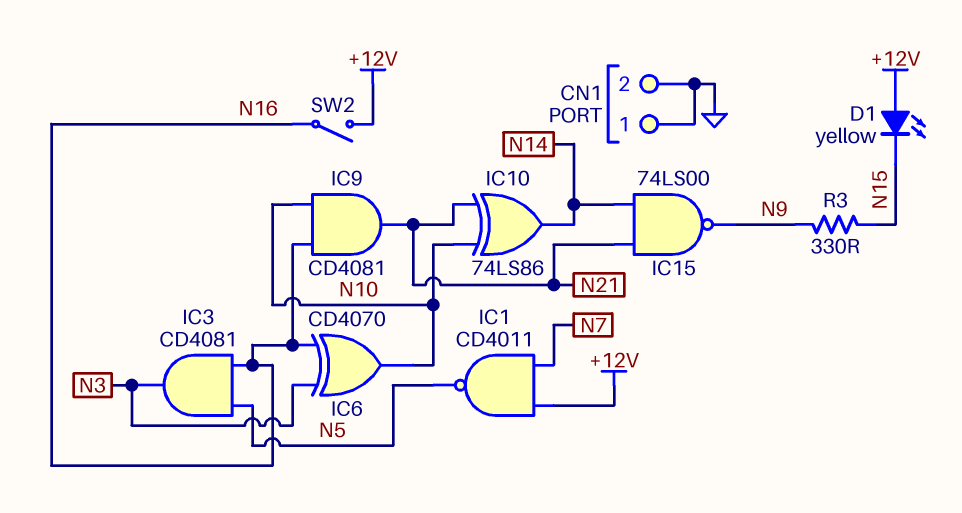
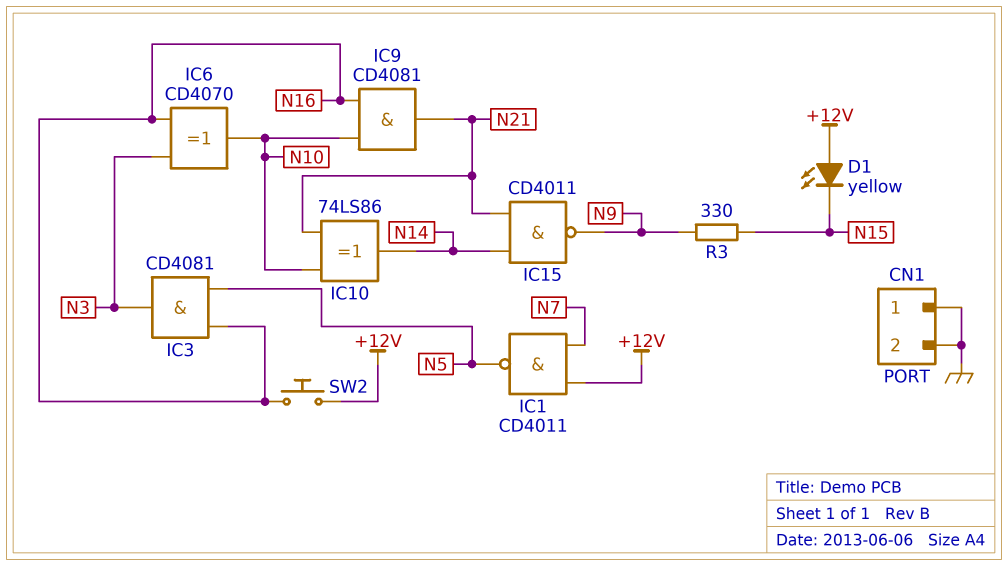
IC15: NAND 74LS00 (in N14, in N21, out N9) -> NAND CD4011 (in N14, in N21, out N9)
SW2: switch (+12V, N16) -> button (+12V, N16)

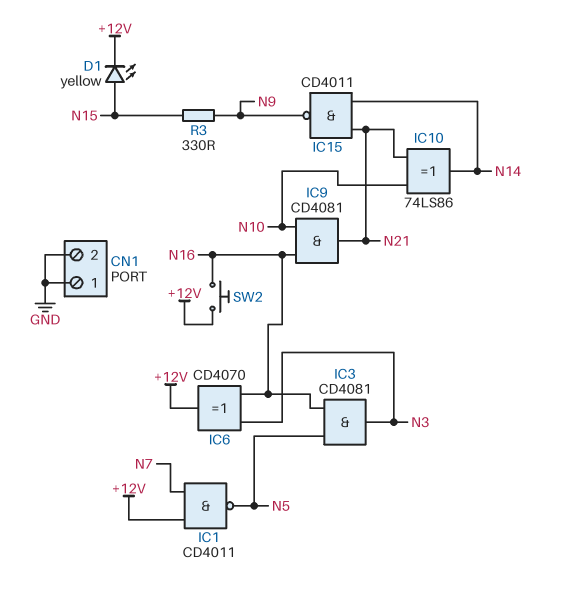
D1: LED yellow (A +12V, K N15) -> LED yellow (A N15, K +12V)
IC6: XOR CD4070 (in N3, in N16, out N10) -> XOR CD4070 (in N3, in N16, out +12V)

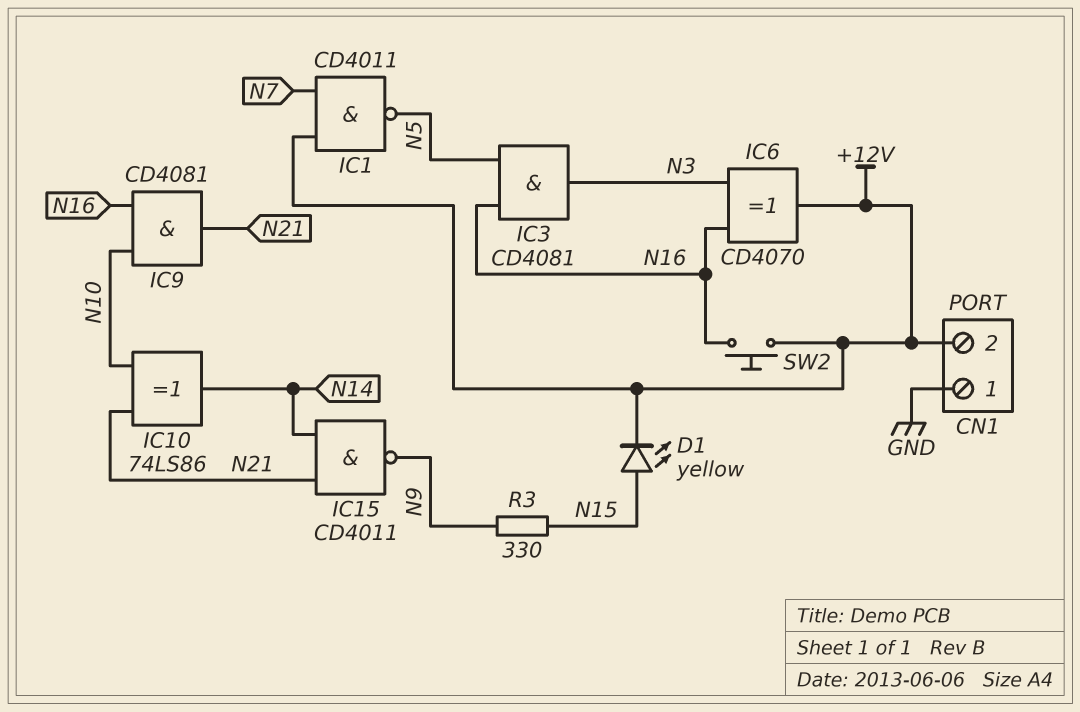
CN1 pin 2: GND -> +12V

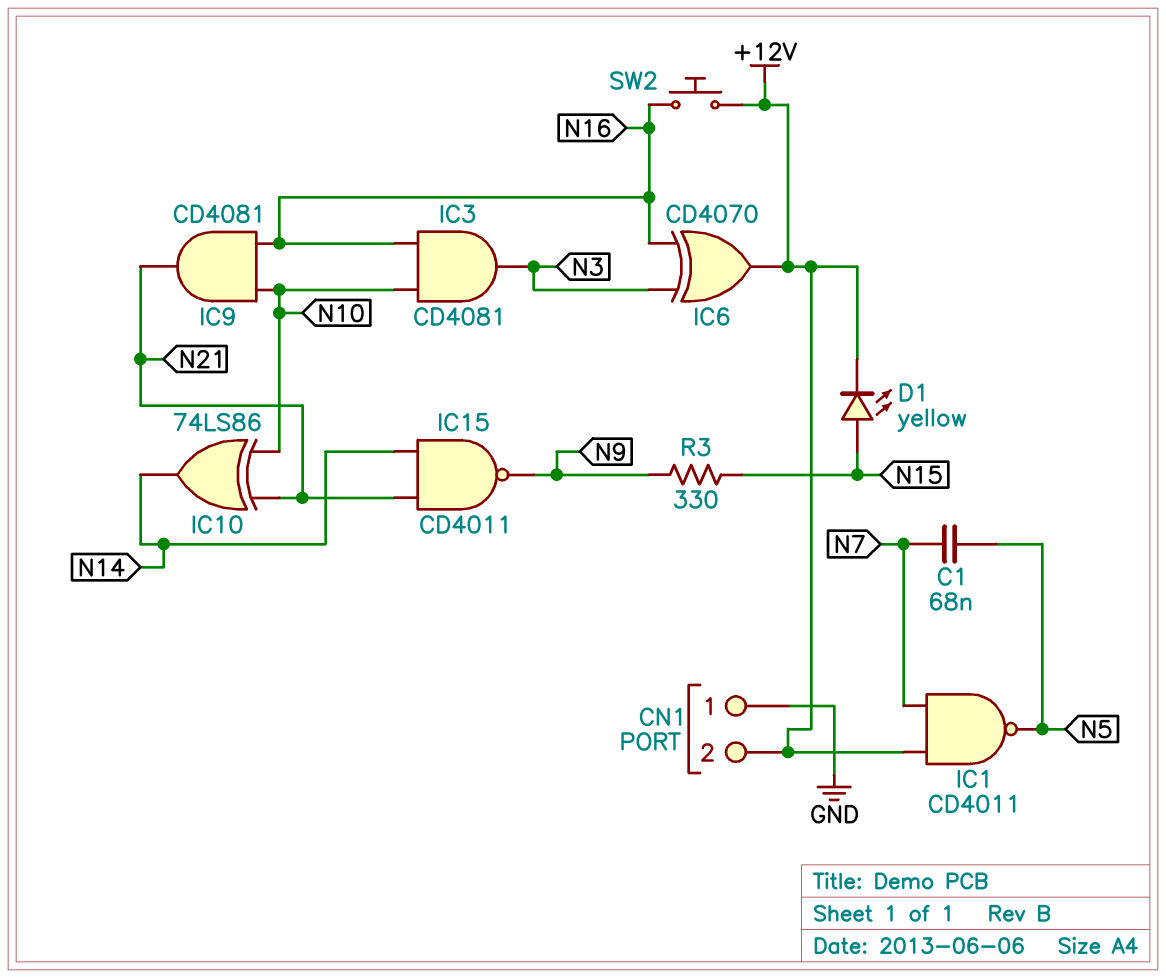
C1: none -> 68nF (N5, N7)
IC3: AND CD4081 (in N5, in N16, out N3) -> AND CD4081 (in N10, in N16, out N3)

